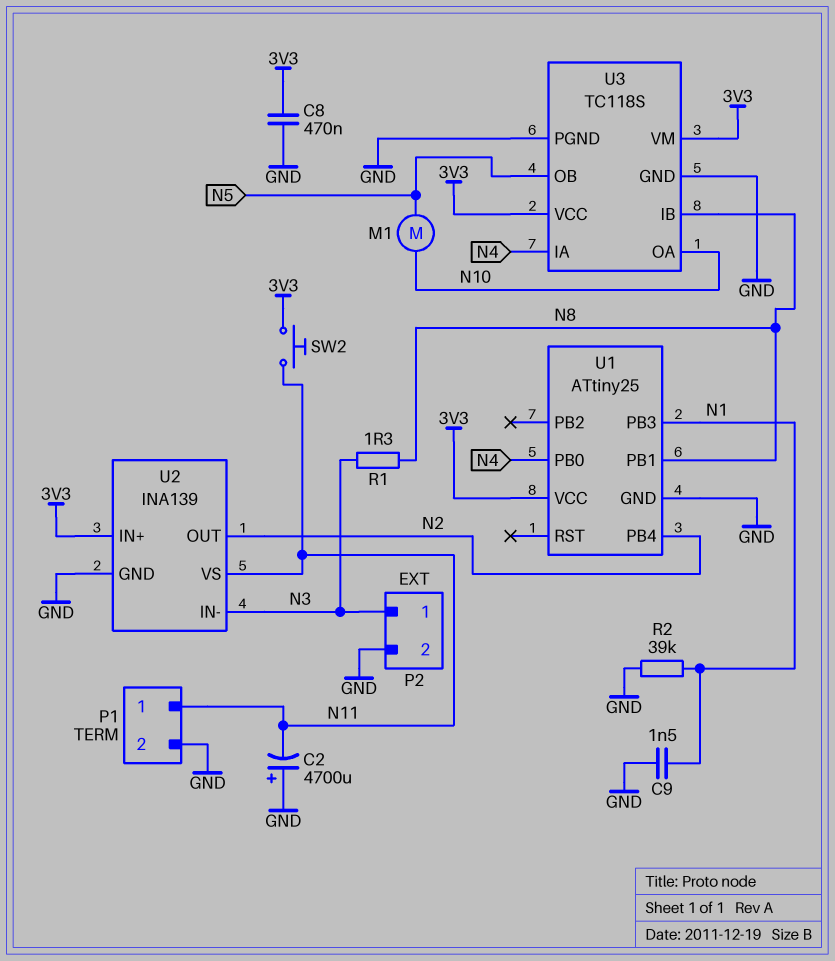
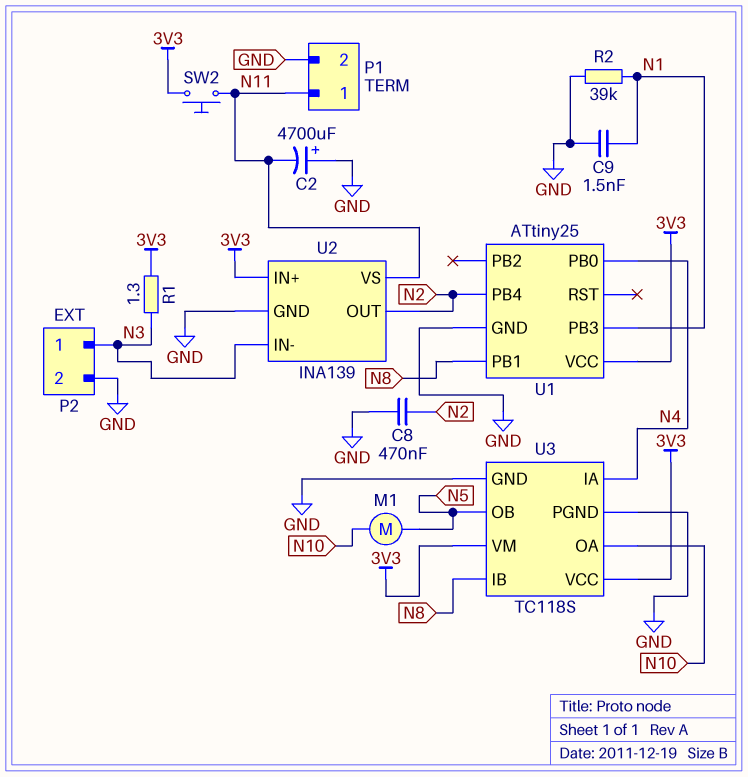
C8: 470nF (3V3, GND) -> 470nF (GND, N2)
R1: 1.3 (N3, N8) -> 1.3 (3V3, N3)

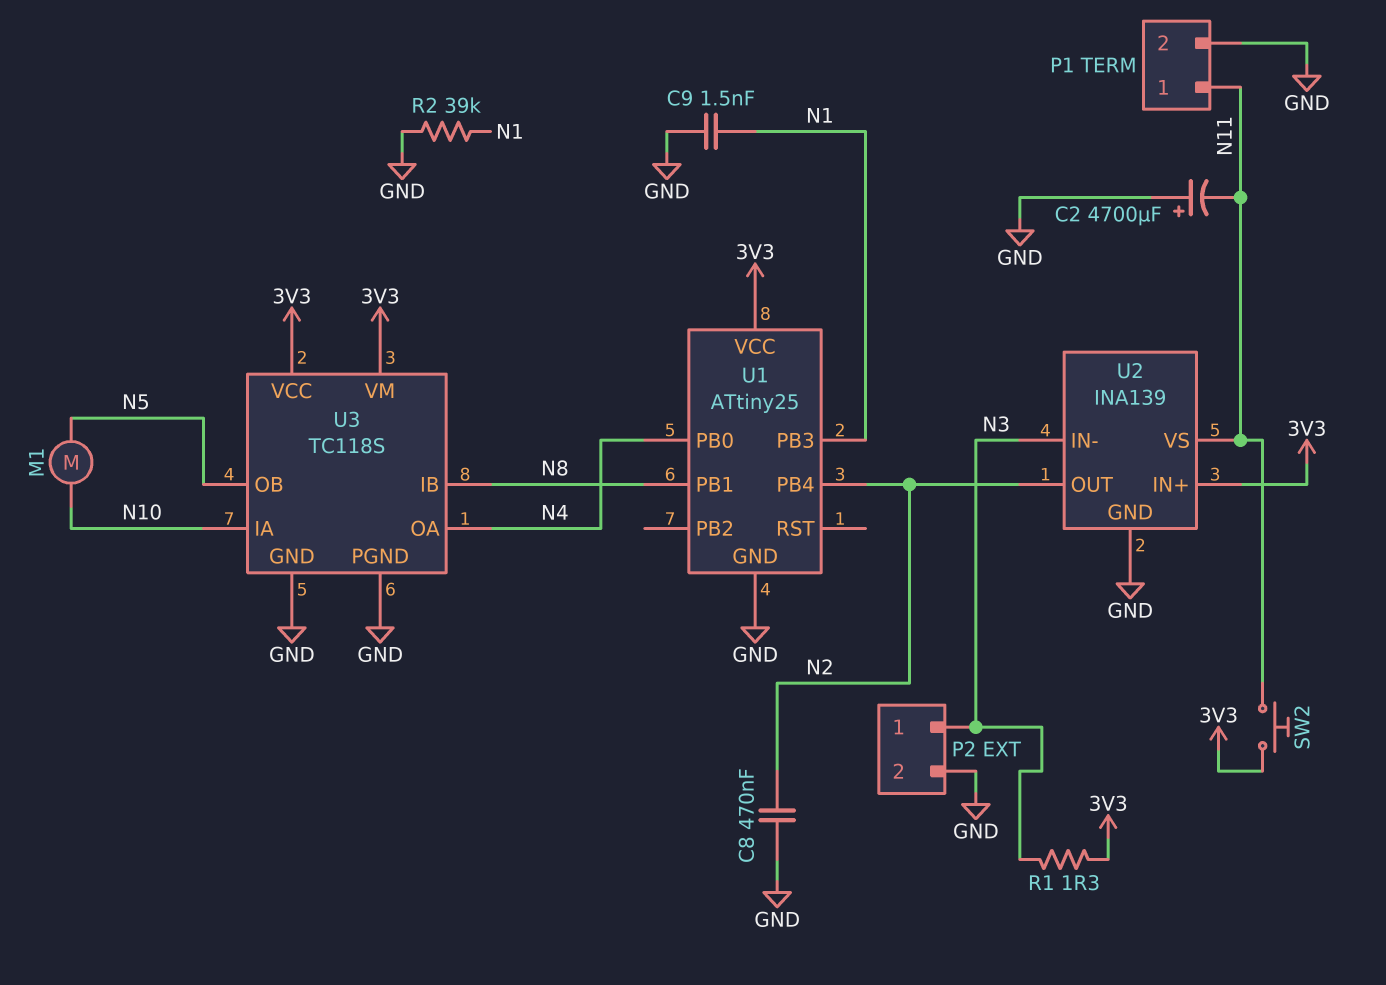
U3 pin IA: N4 -> N10
U3 pin OA: N10 -> N4

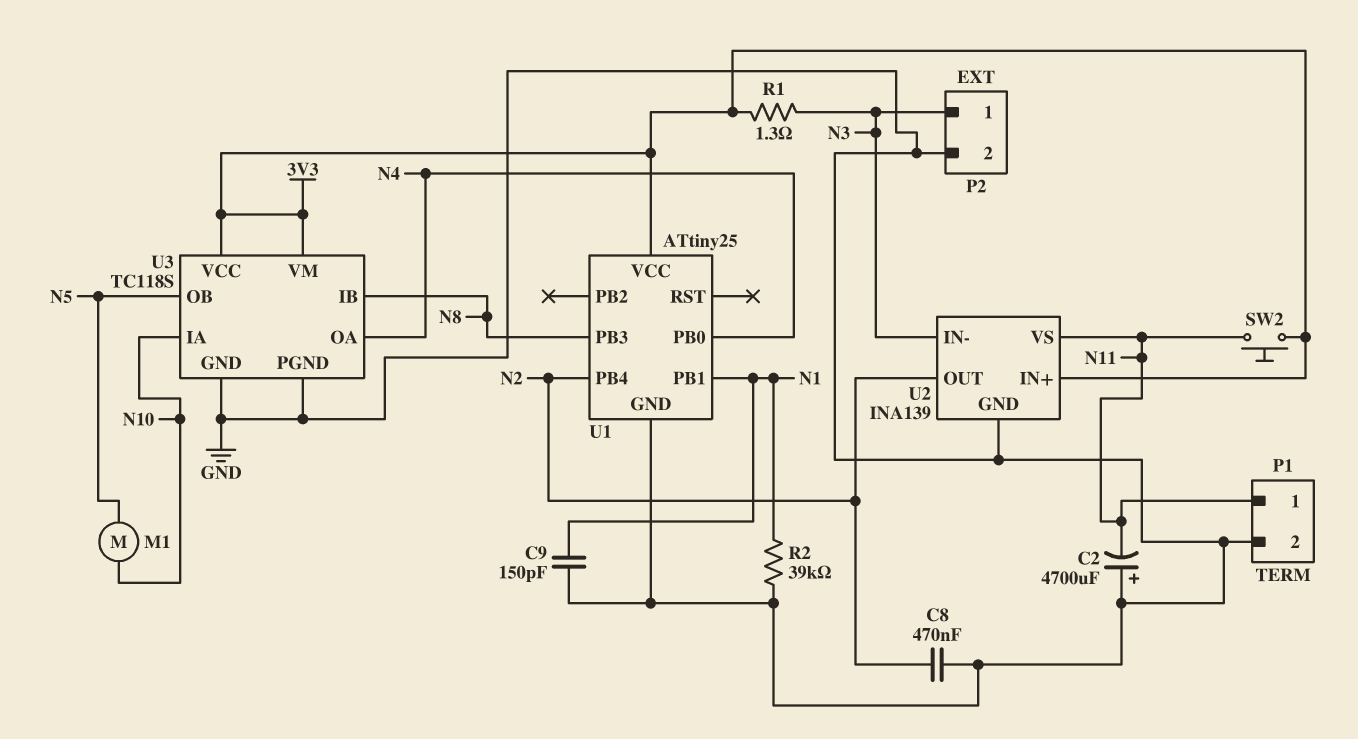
C9: 1.5nF (GND, N1) -> 150pF (GND, N1)
U1 pin PB1: N8 -> N1
U1 pin PB3: N1 -> N8

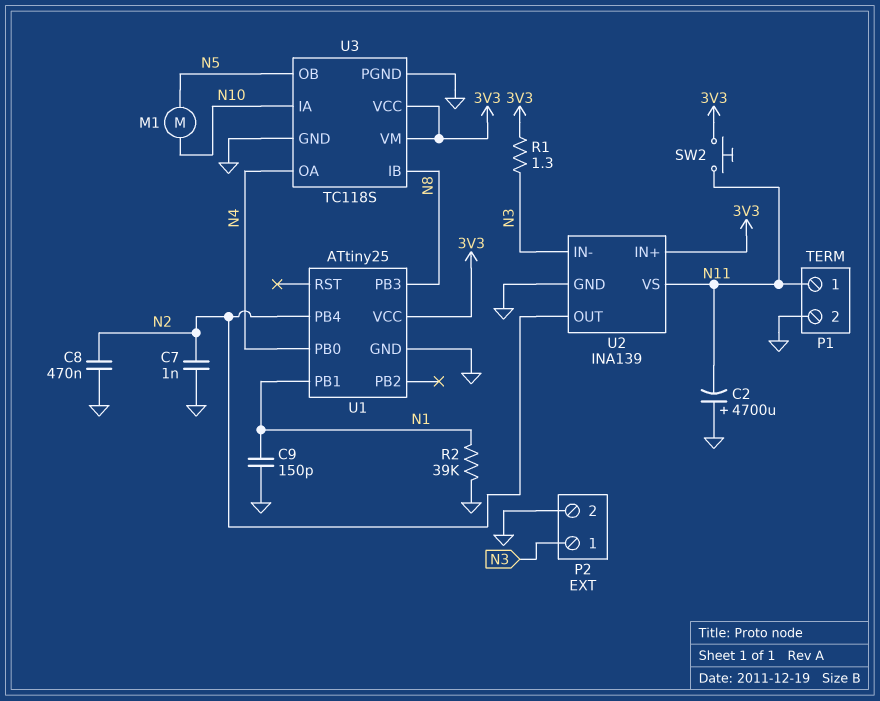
C7: none -> 1nF (GND, N2)

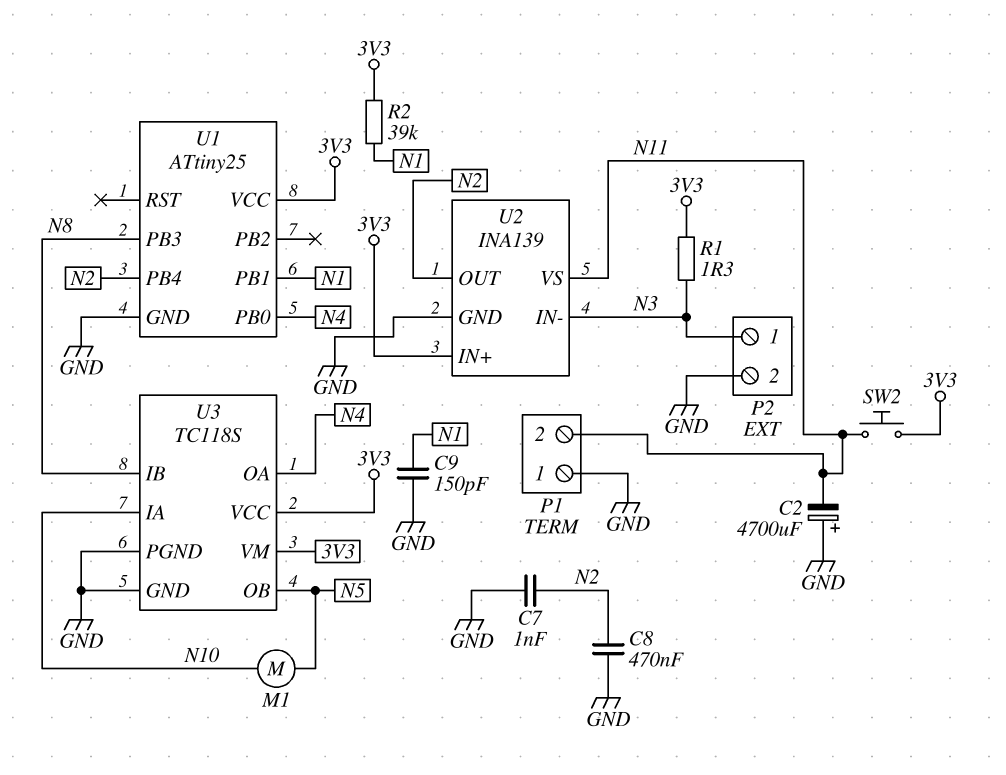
P1 pin 1: N11 -> GND
P1 pin 2: GND -> N11
R2: 39k (GND, N1) -> 39k (3V3, N1)

